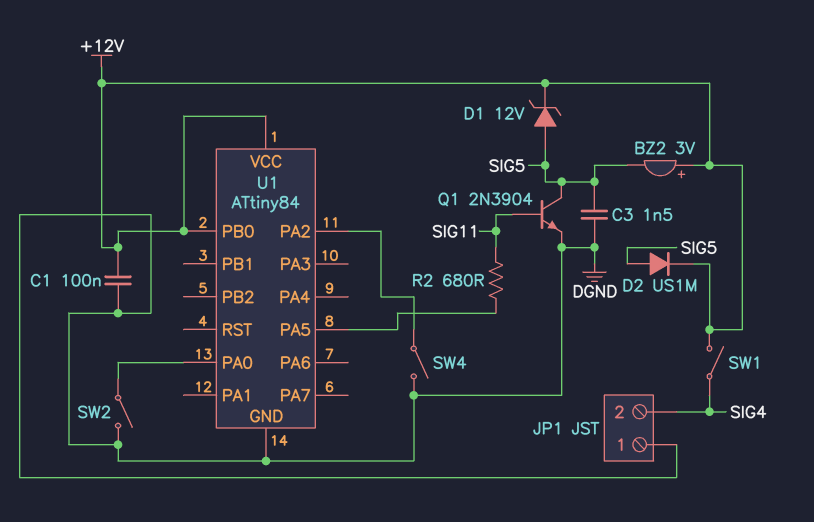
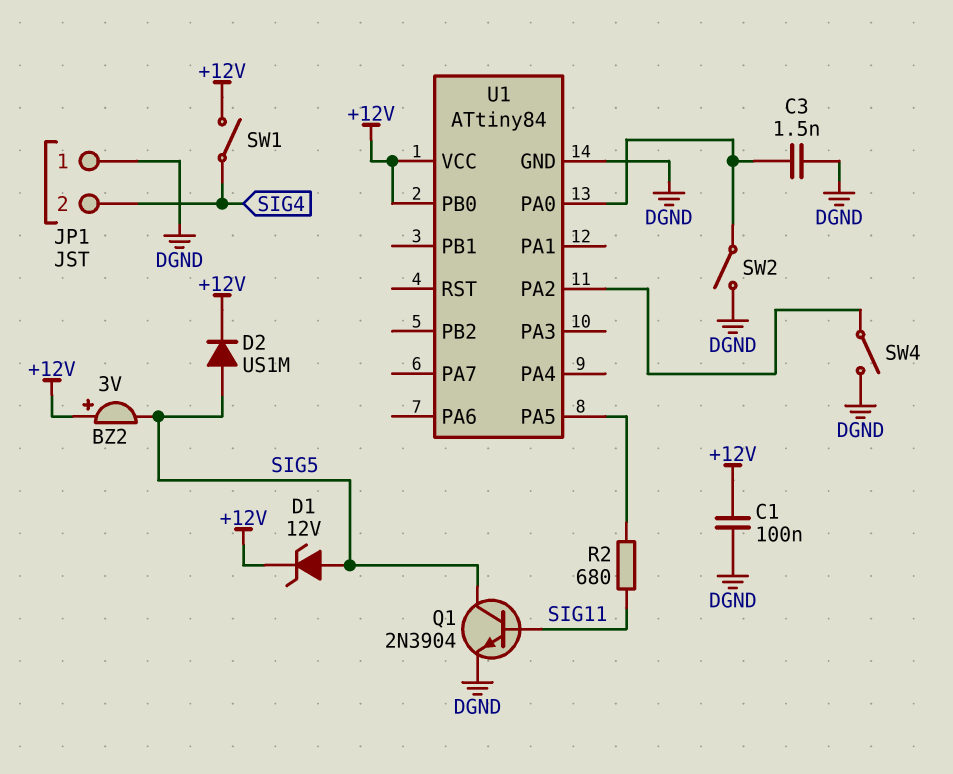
C3: 1.5nF (DGND, SIG5) -> 1.5nF (DGND, U1/PA0)

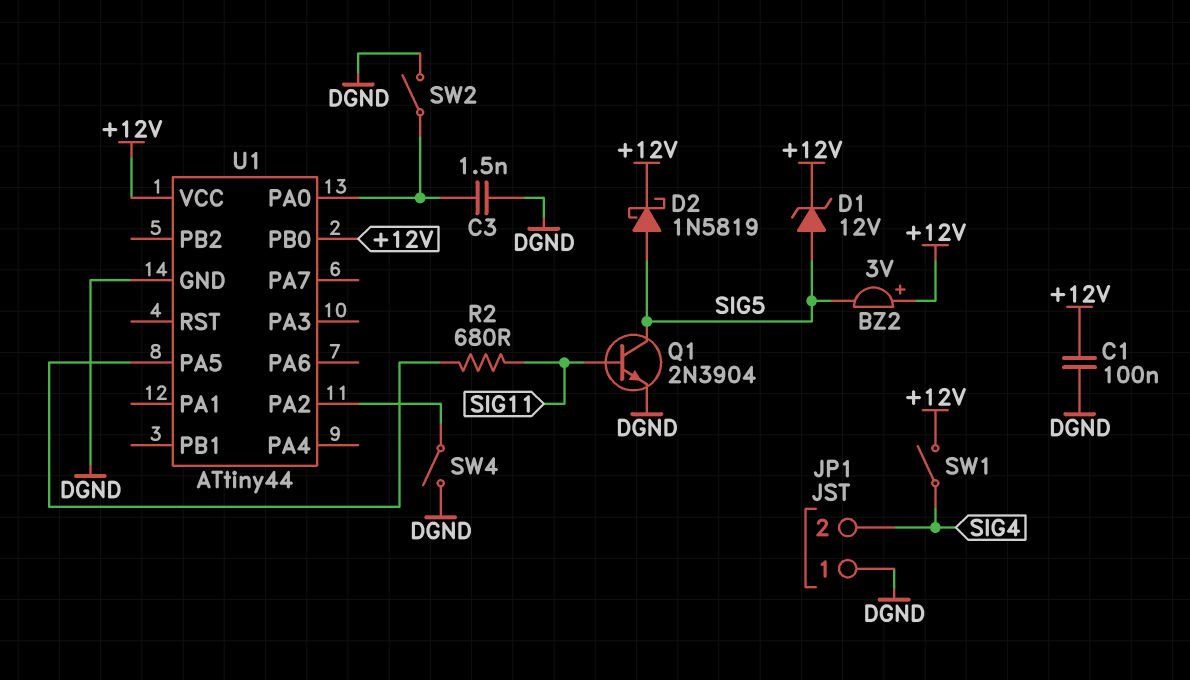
D2: diode US1M (A SIG5, K +12V) -> schottky 1N5819 (A SIG5, K +12V)
U1: ATtiny84 -> ATtiny44

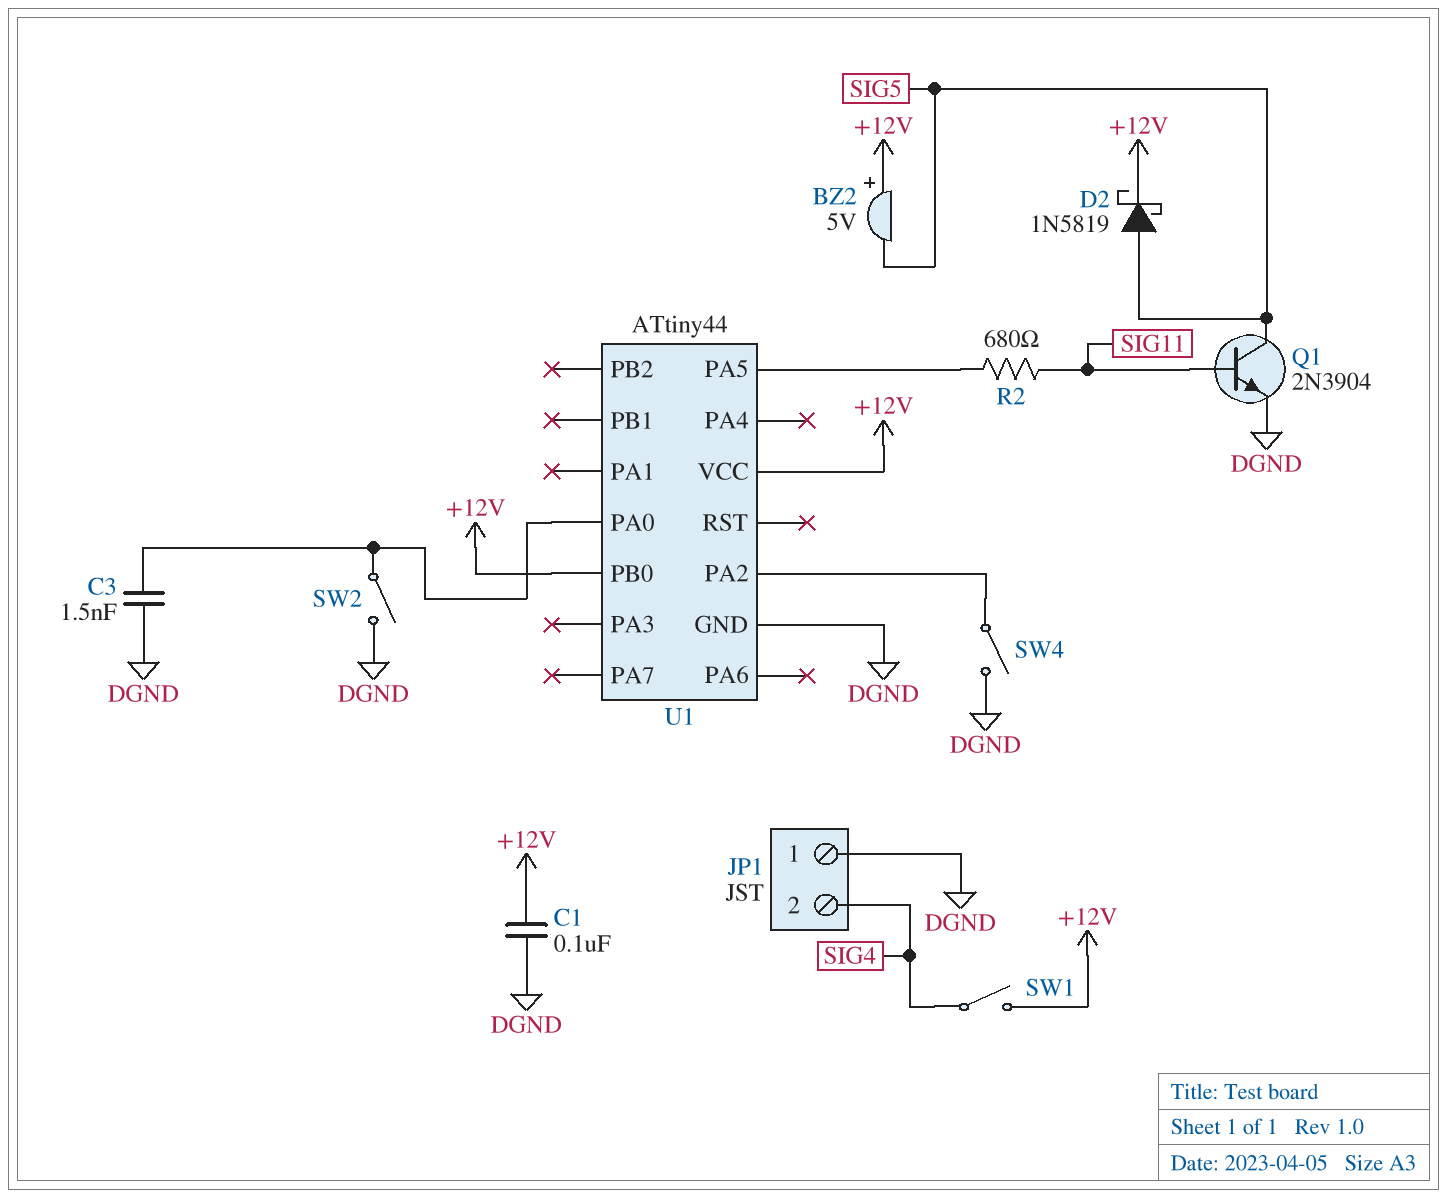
BZ2: buzzer 3V (plus +12V, minus SIG5) -> buzzer 5V (plus +12V, minus SIG5)
D1: zener 12V (A SIG5, K +12V) -> none

